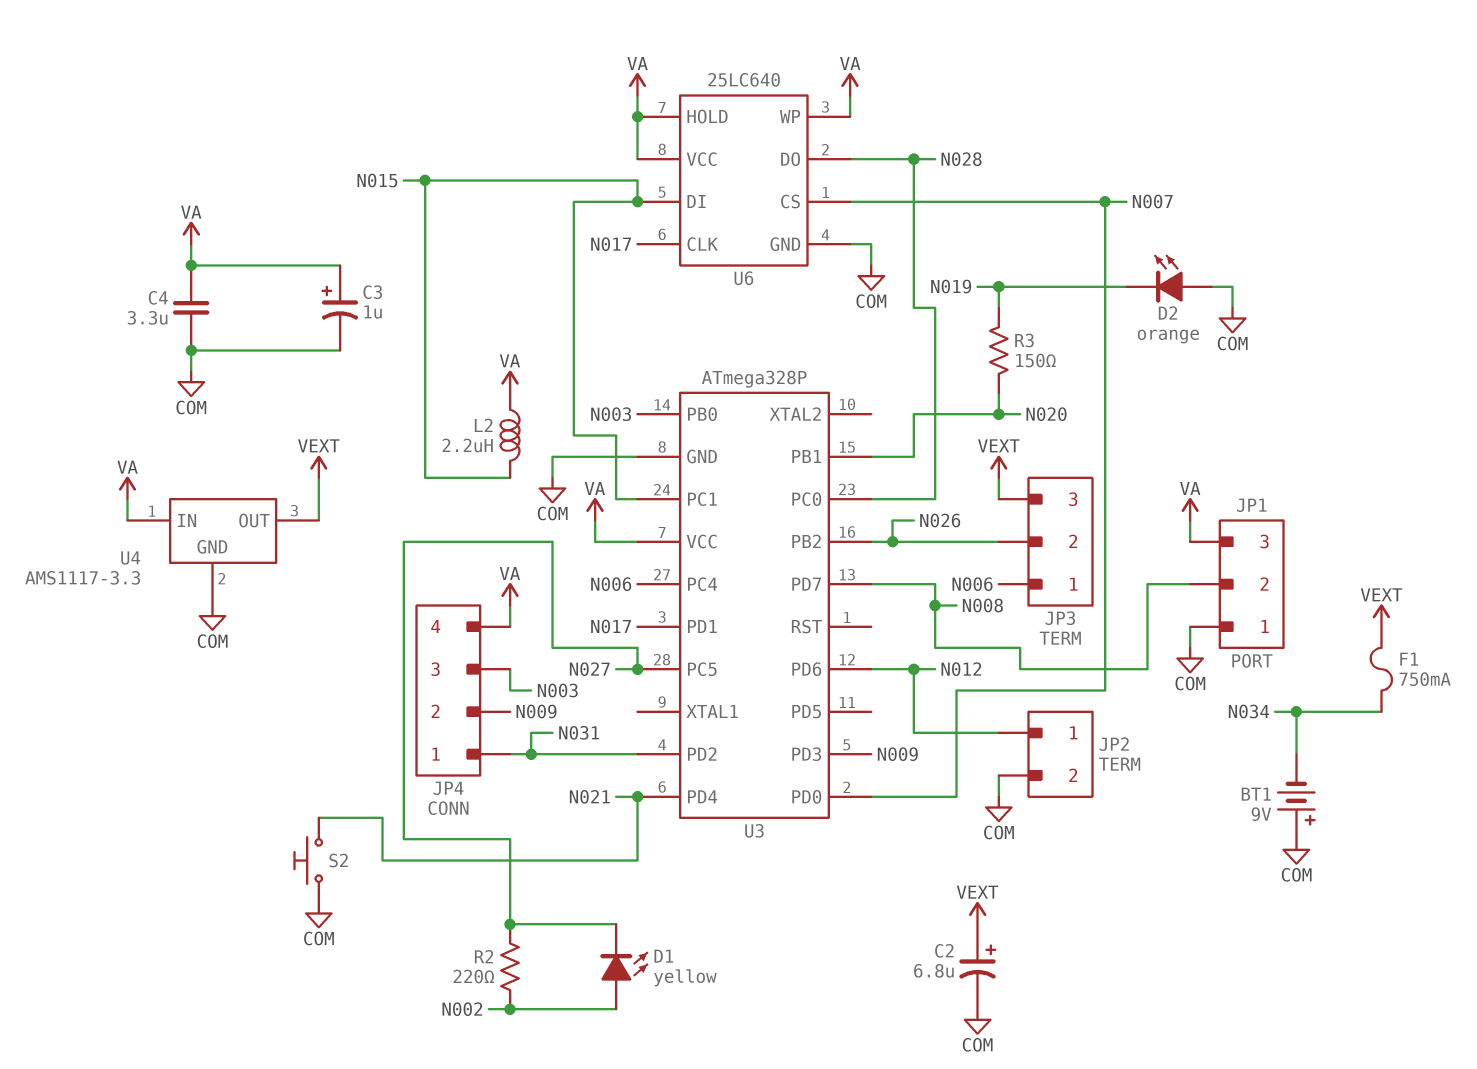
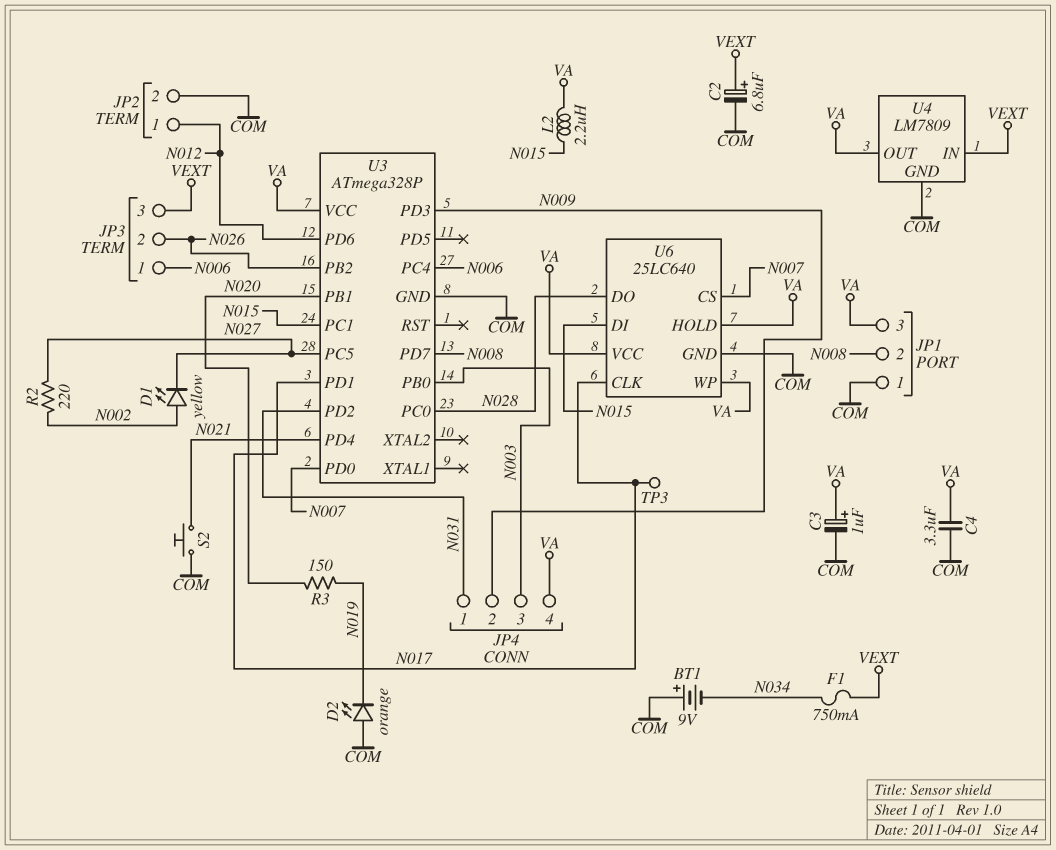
TP3: none -> test point (N017)
U4: AMS1117-3.3 -> LM7809
U4 pin IN: VA -> VEXT
U4 pin OUT: VEXT -> VA

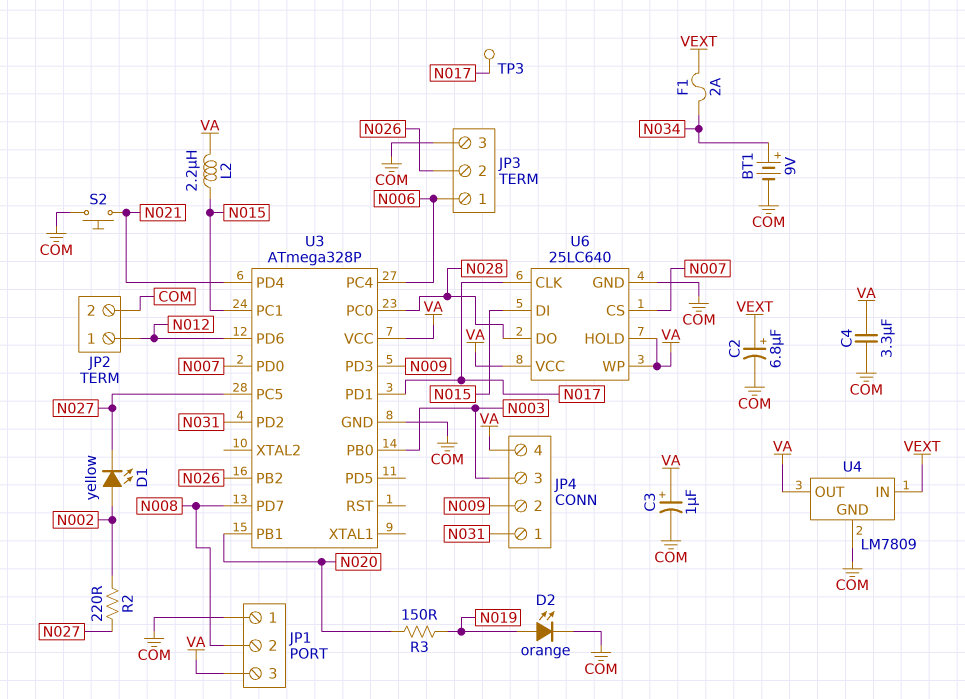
BT1: 9V (plus COM, minus N034) -> 9V (plus N034, minus COM)
D2: LED orange (A COM, K N019) -> LED orange (A N019, K COM)
F1: 750mA (N034, VEXT) -> 2A (N034, VEXT)
JP3 pin 3: VEXT -> COM

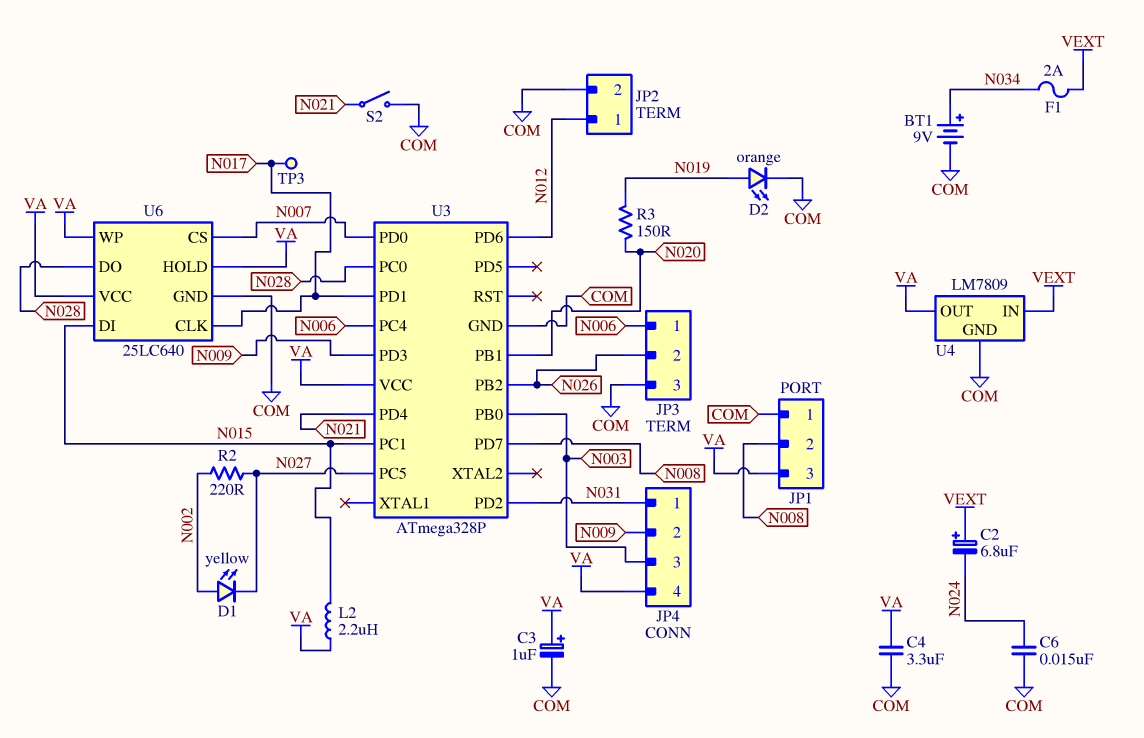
C2: 6.8uF (plus VEXT, minus COM) -> 6.8uF (plus VEXT, minus N024)
C6: none -> 15nF (COM, N024)
S2: button (COM, N021) -> switch (COM, N021)

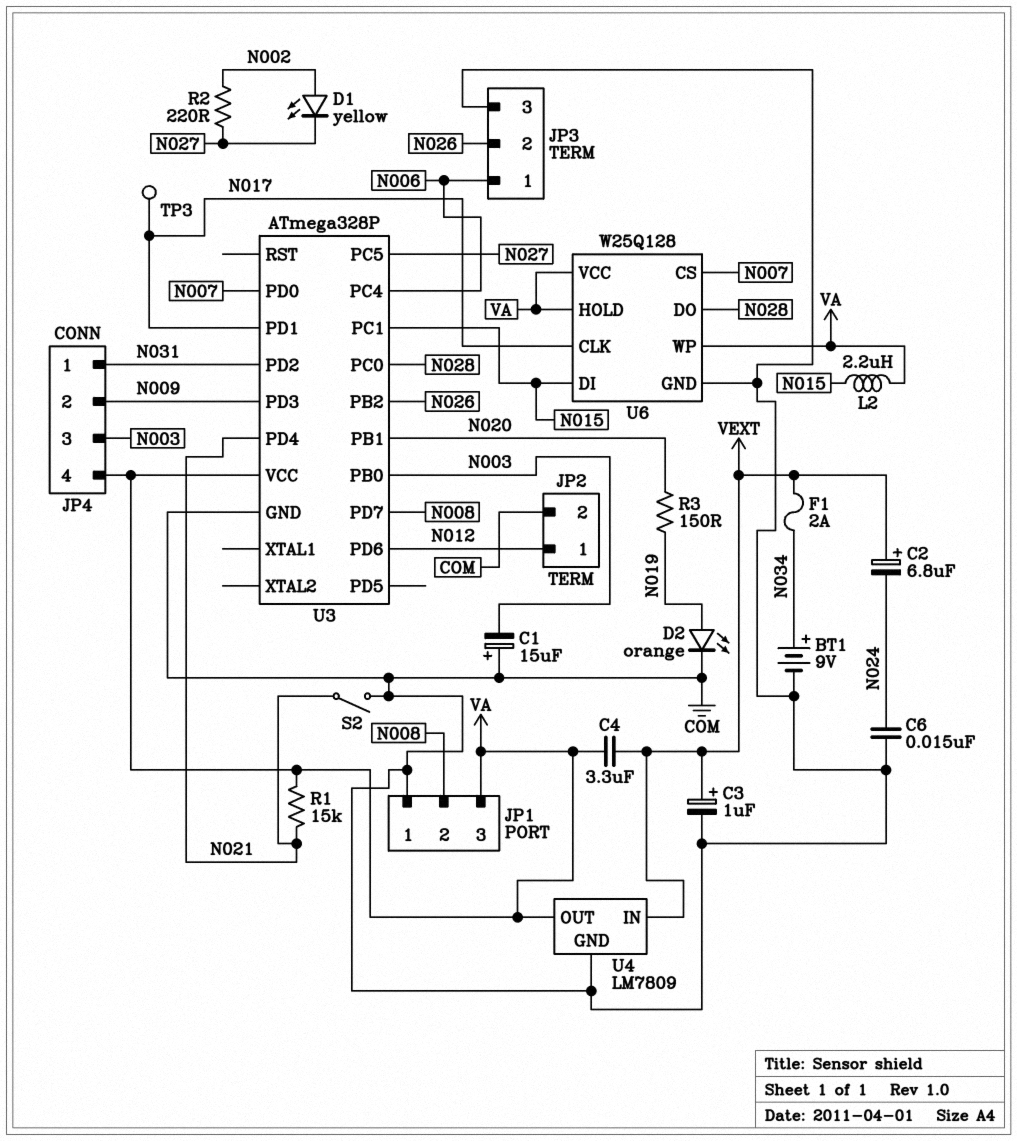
C1: none -> 15uF (plus COM, minus N003)
C3: 1uF (plus VA, minus COM) -> 1uF (plus VEXT, minus COM)
C4: 3.3uF (COM, VA) -> 3.3uF (VA, VEXT)
R1: none -> 15k (N021, VA)
U6: 25LC640 -> W25Q128

